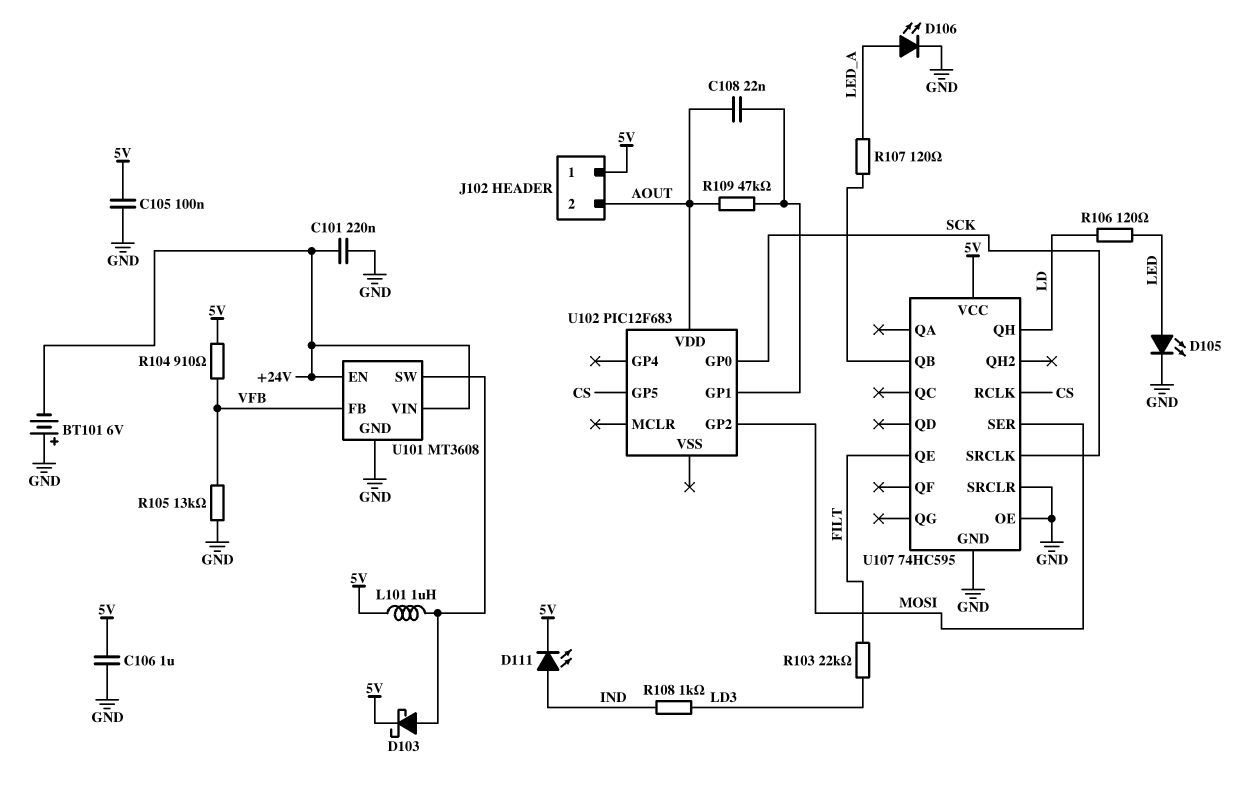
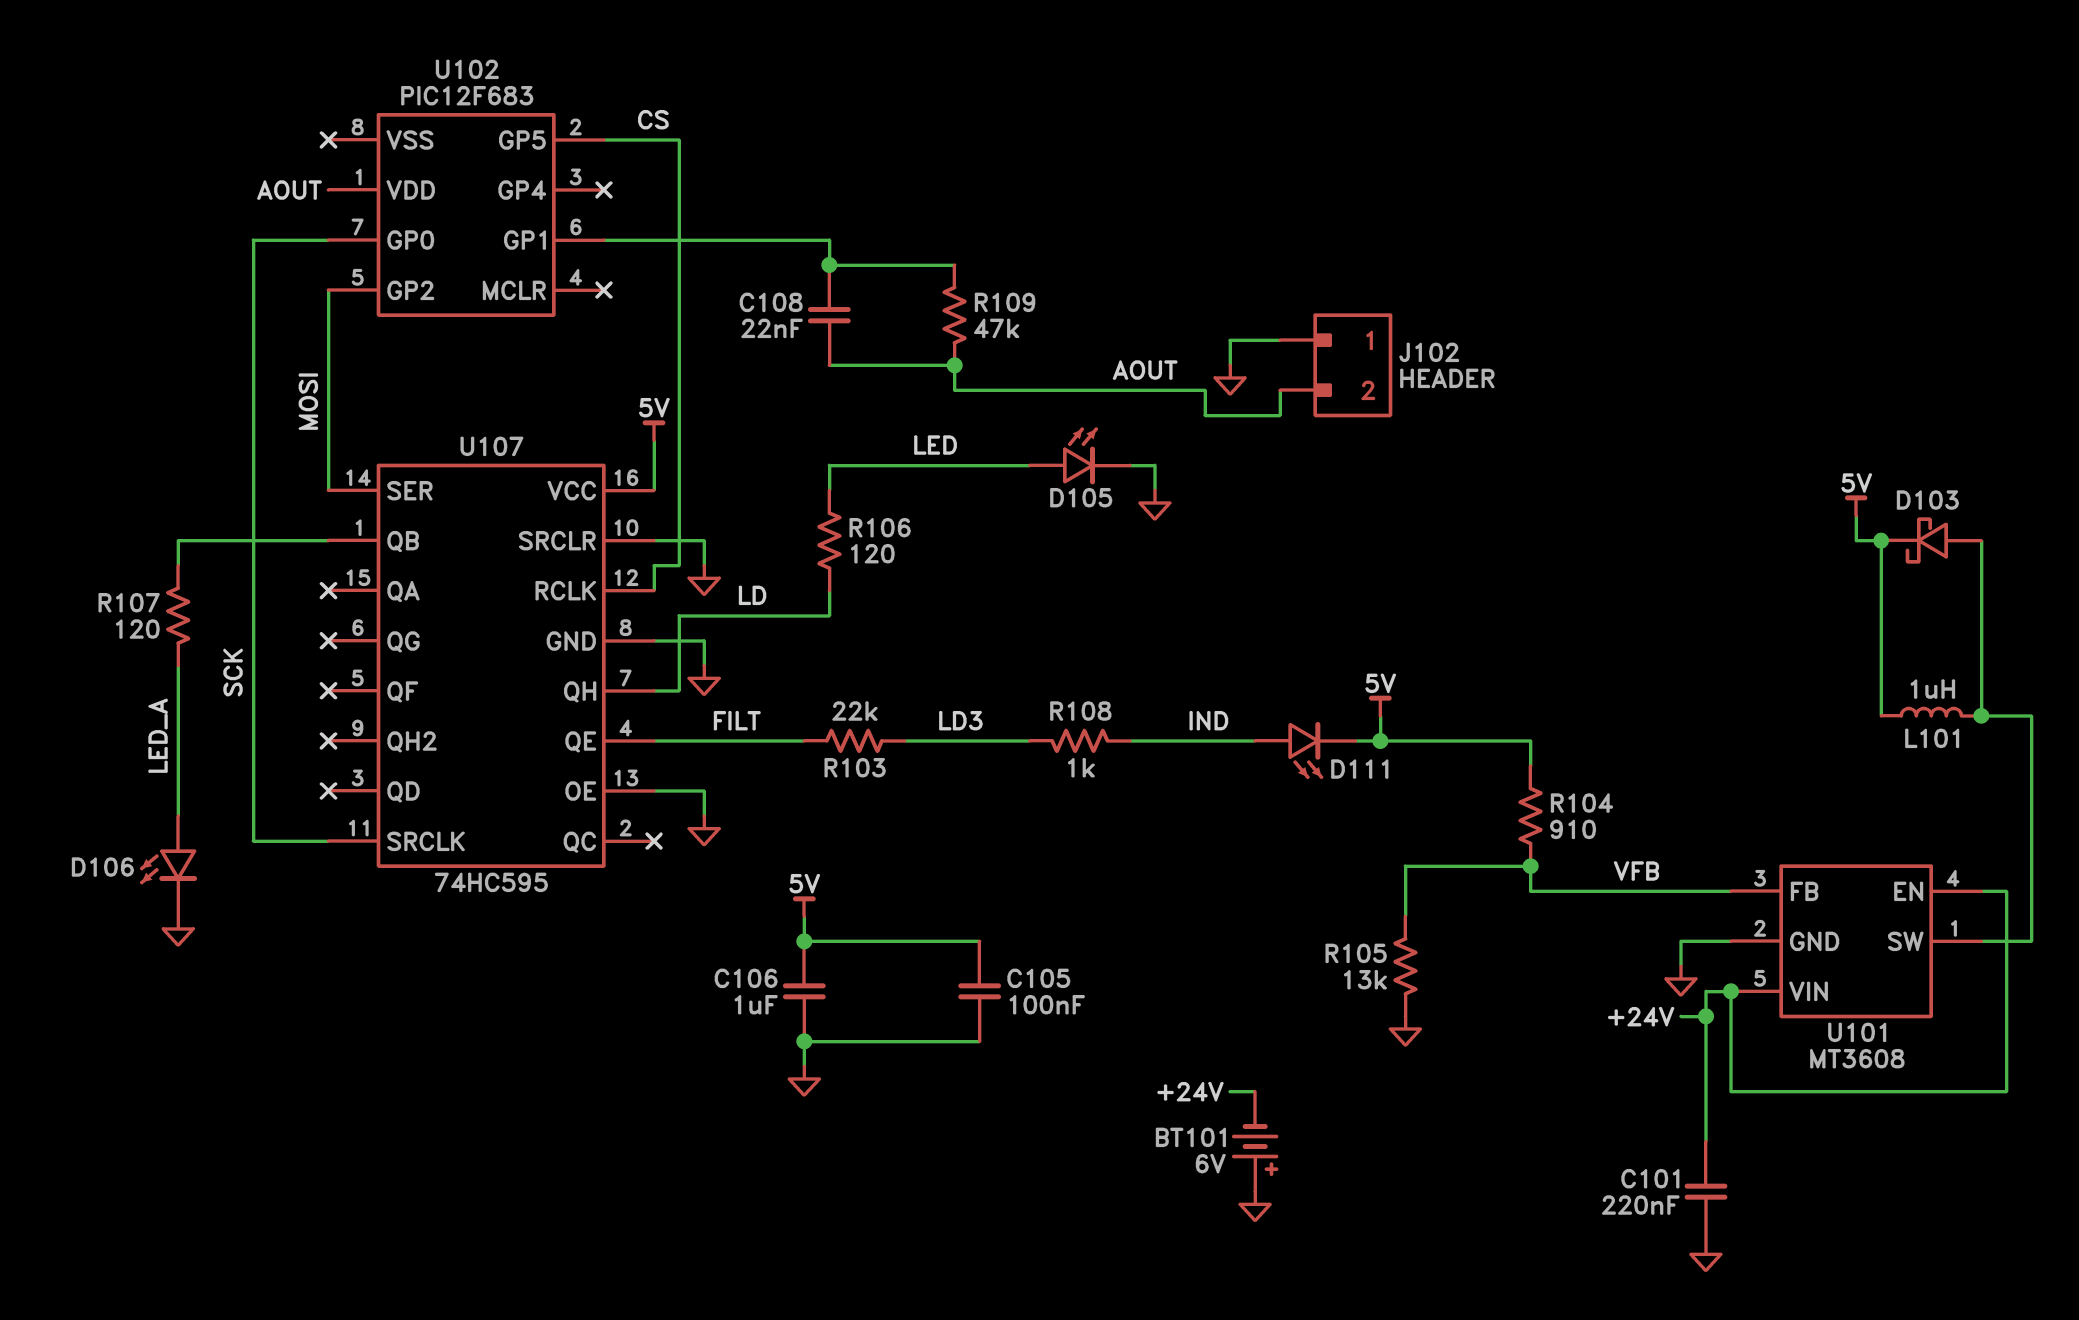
J102 pin 1: 5V -> GND

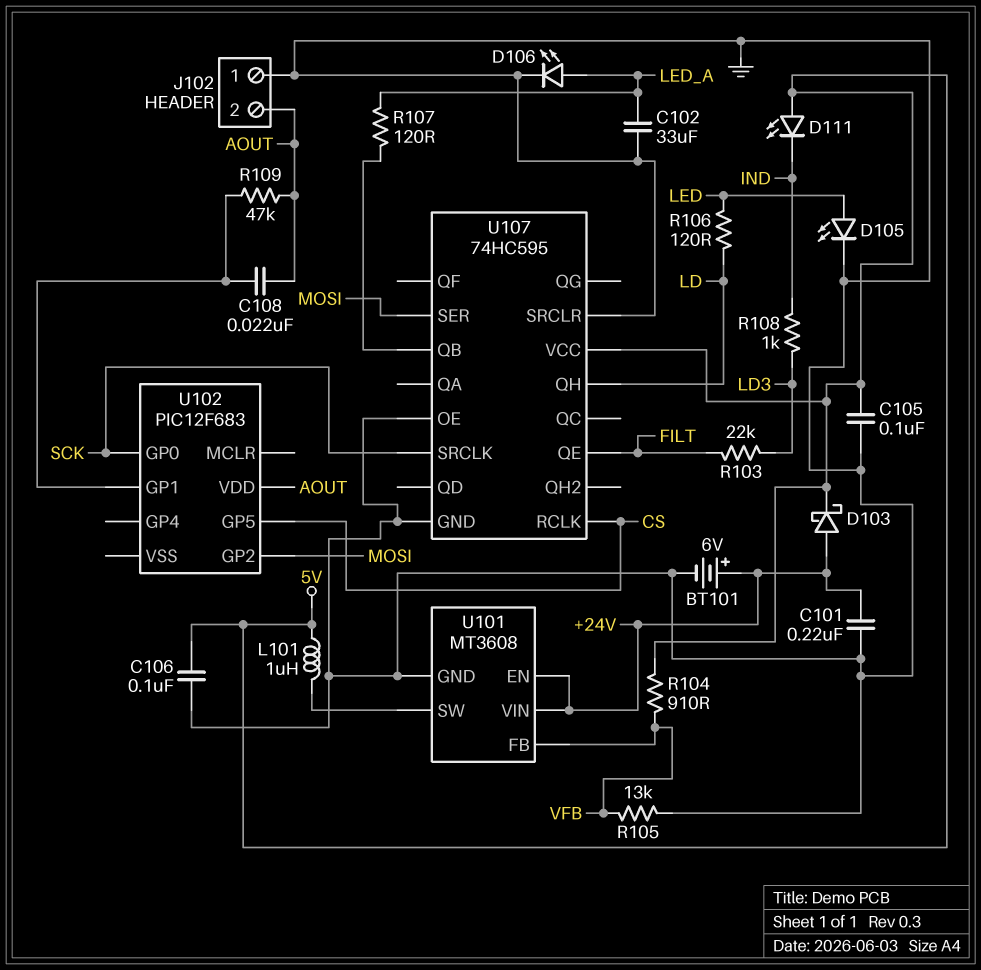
BT101: 6V (plus GND, minus +24V) -> 6V (plus +24V, minus GND)
C102: none -> 33uF (GND, LED_A)
C106: 1uF (5V, GND) -> 100nF (5V, GND)
D103: schottky (A U101/SW, K 5V) -> schottky (A +24V, K 5V)
D111: LED (A IND, K 5V) -> LED (A 5V, K IND)

